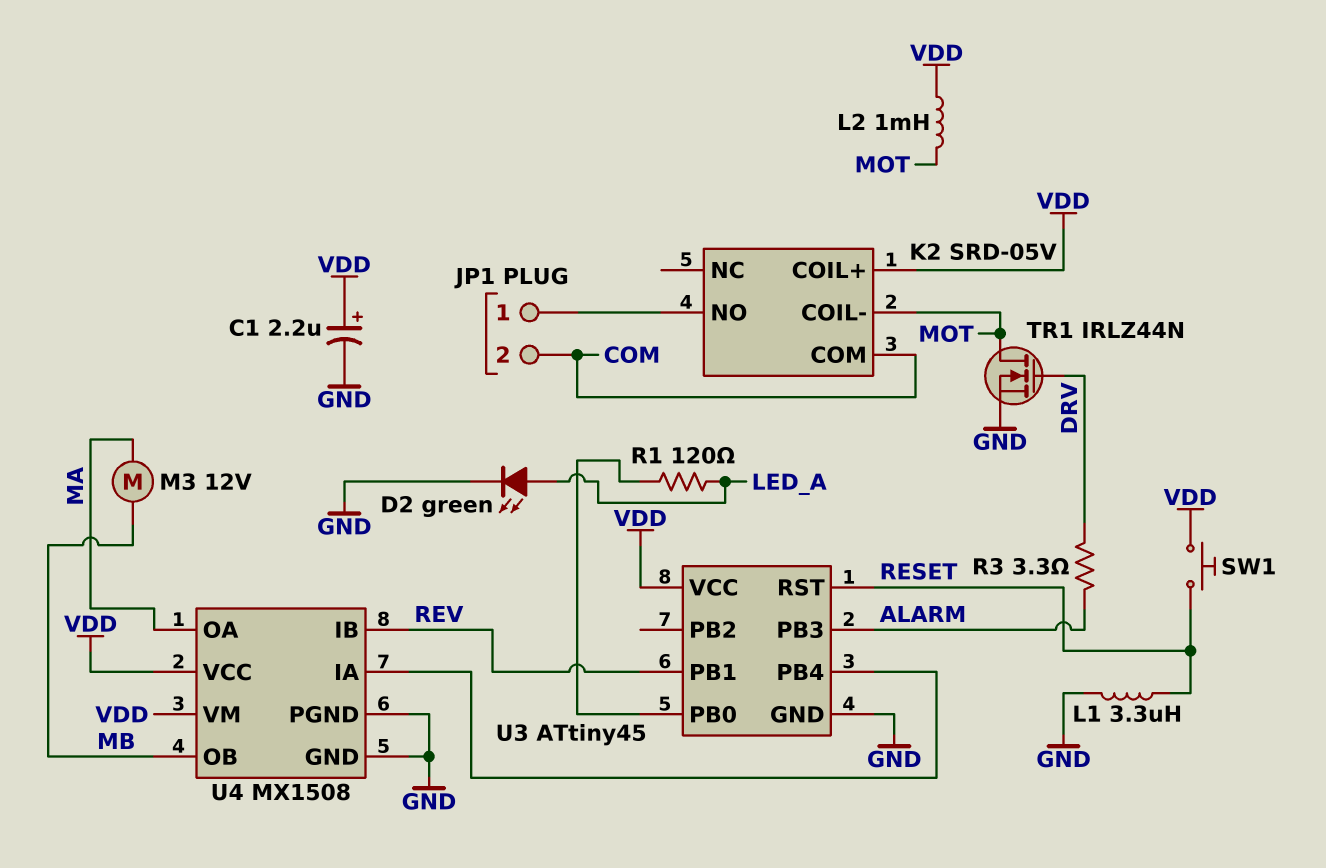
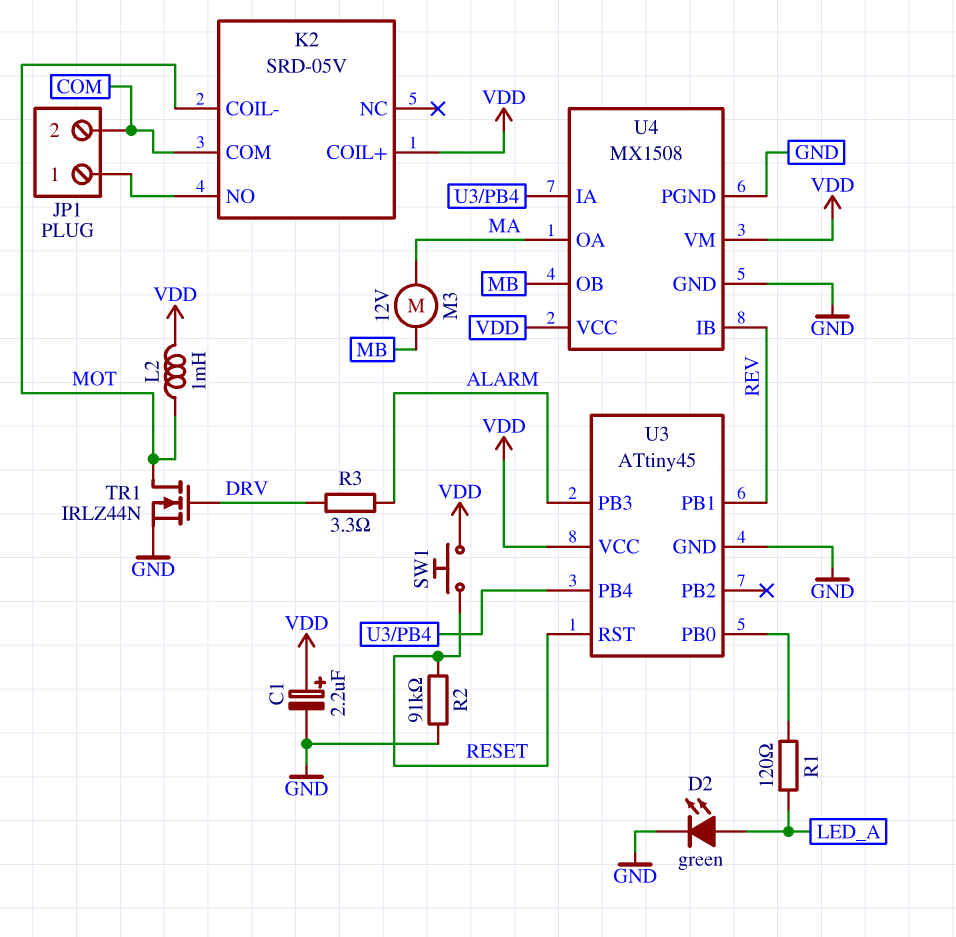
L1: 3.3uH (GND, RESET) -> none
R2: none -> 91k (GND, RESET)

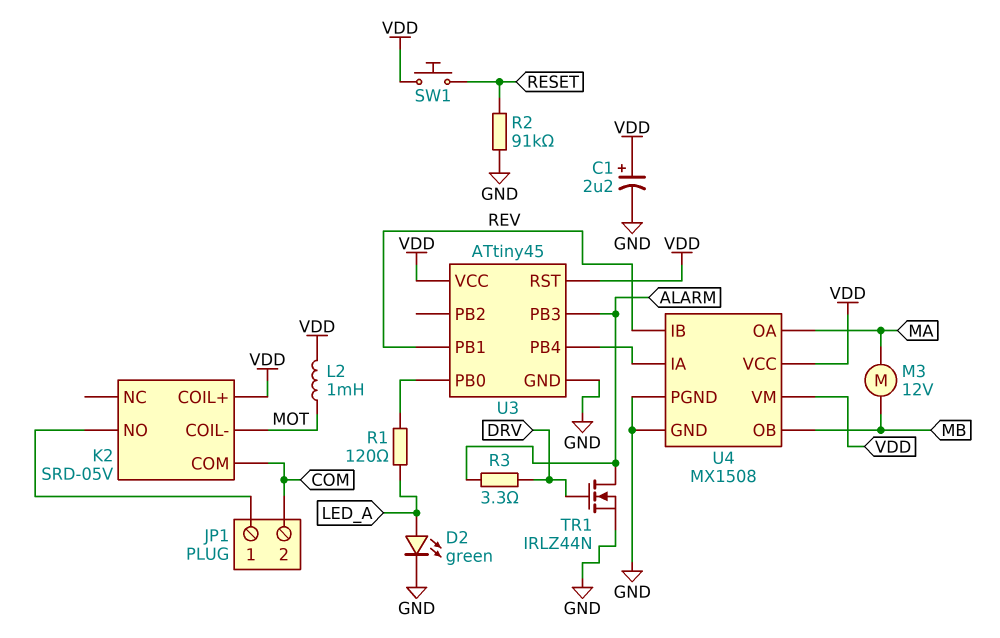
TR1: NMOS IRLZ44N (G DRV, D MOT, S GND) -> NMOS IRLZ44N (G DRV, D ALARM, S GND)
U3 pin RST: RESET -> VDD

